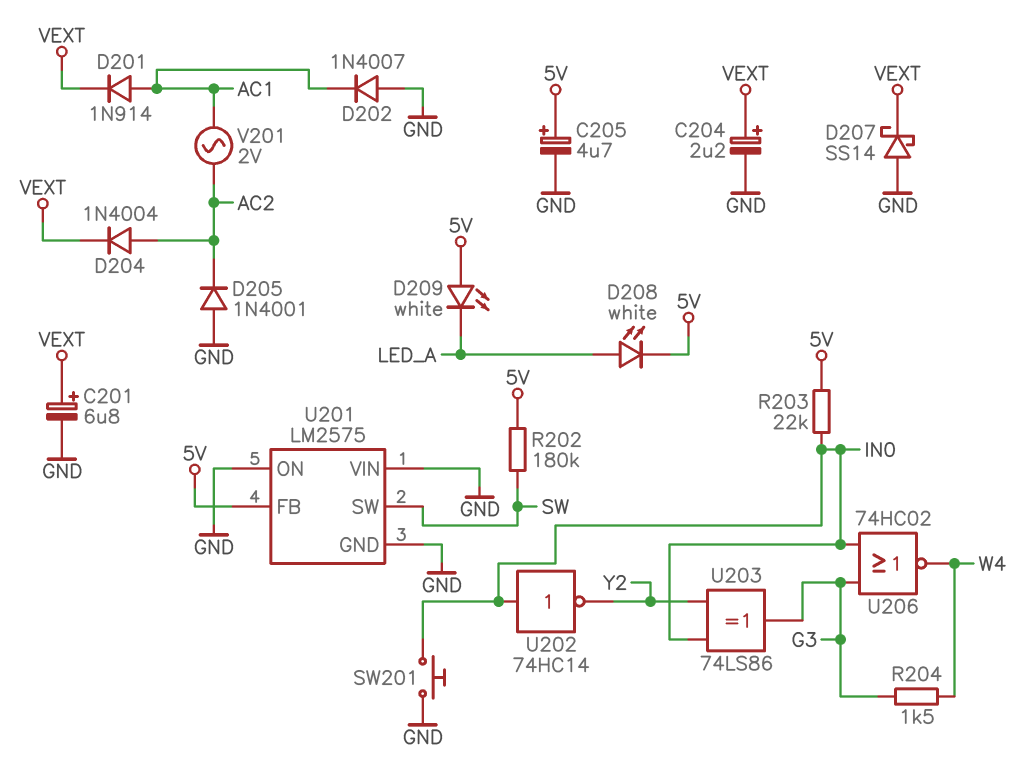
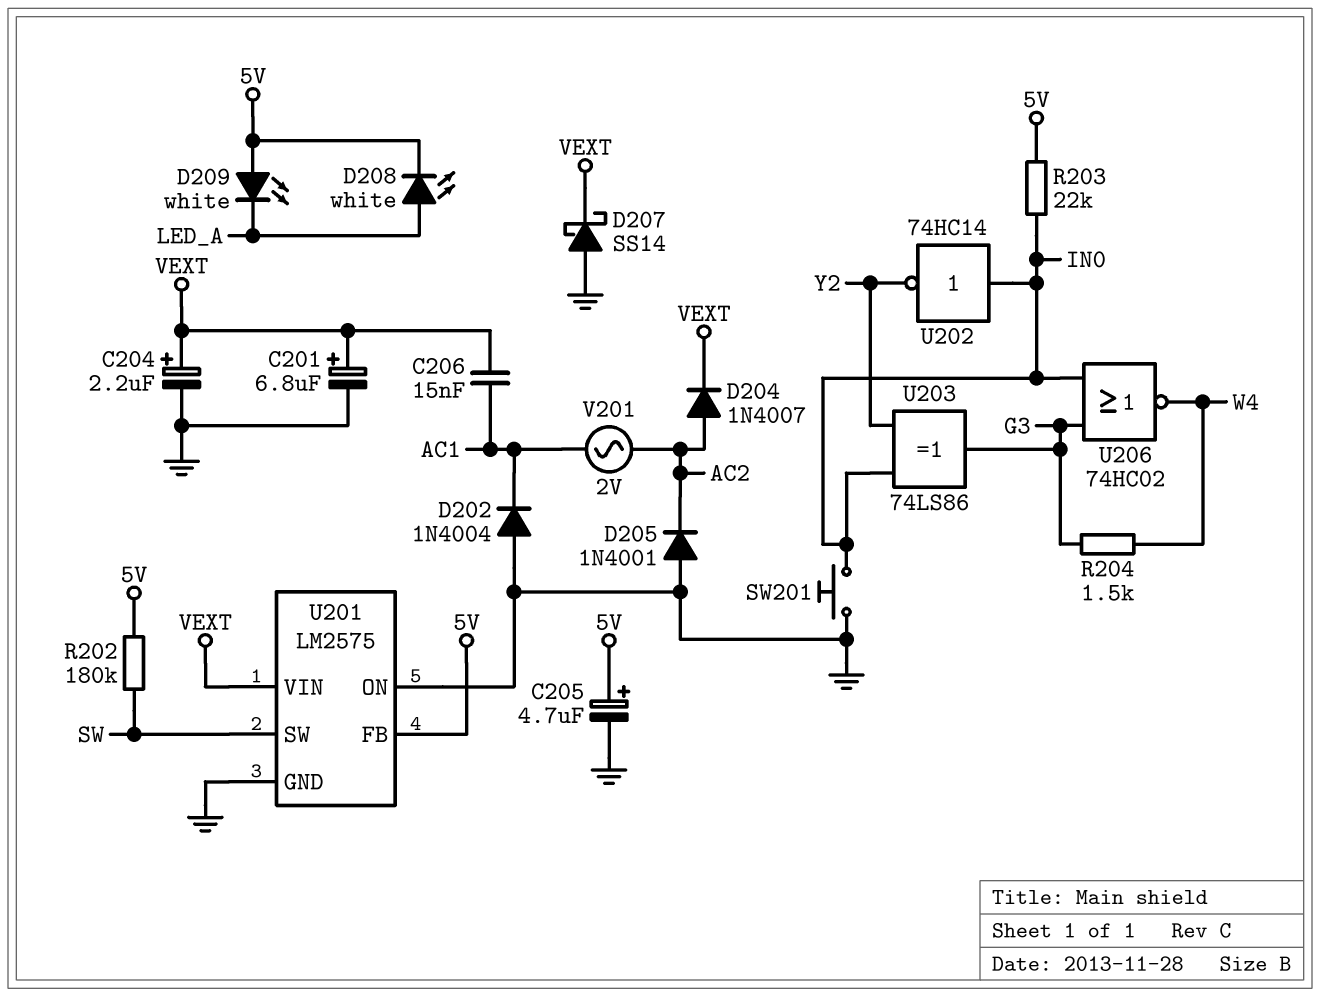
C206: none -> 15nF (AC1, VEXT)
D201: diode 1N914 (A AC1, K VEXT) -> none
D202: diode 1N4007 (A GND, K AC1) -> diode 1N4004 (A GND, K AC1)
D204: diode 1N4004 (A AC2, K VEXT) -> diode 1N4007 (A AC2, K VEXT)
U201 pin VIN: GND -> VEXT

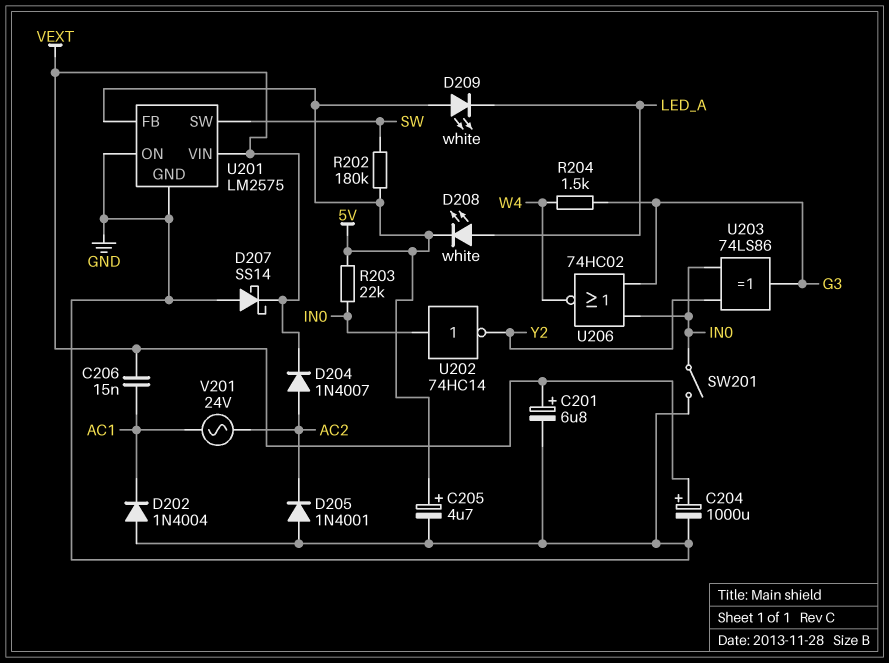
C204: 2.2uF (plus VEXT, minus GND) -> 1000uF (plus VEXT, minus GND)
SW201: button (GND, IN0) -> switch (GND, IN0)
V201: AC 2V (AC1, AC2) -> AC 24V (AC1, AC2)

